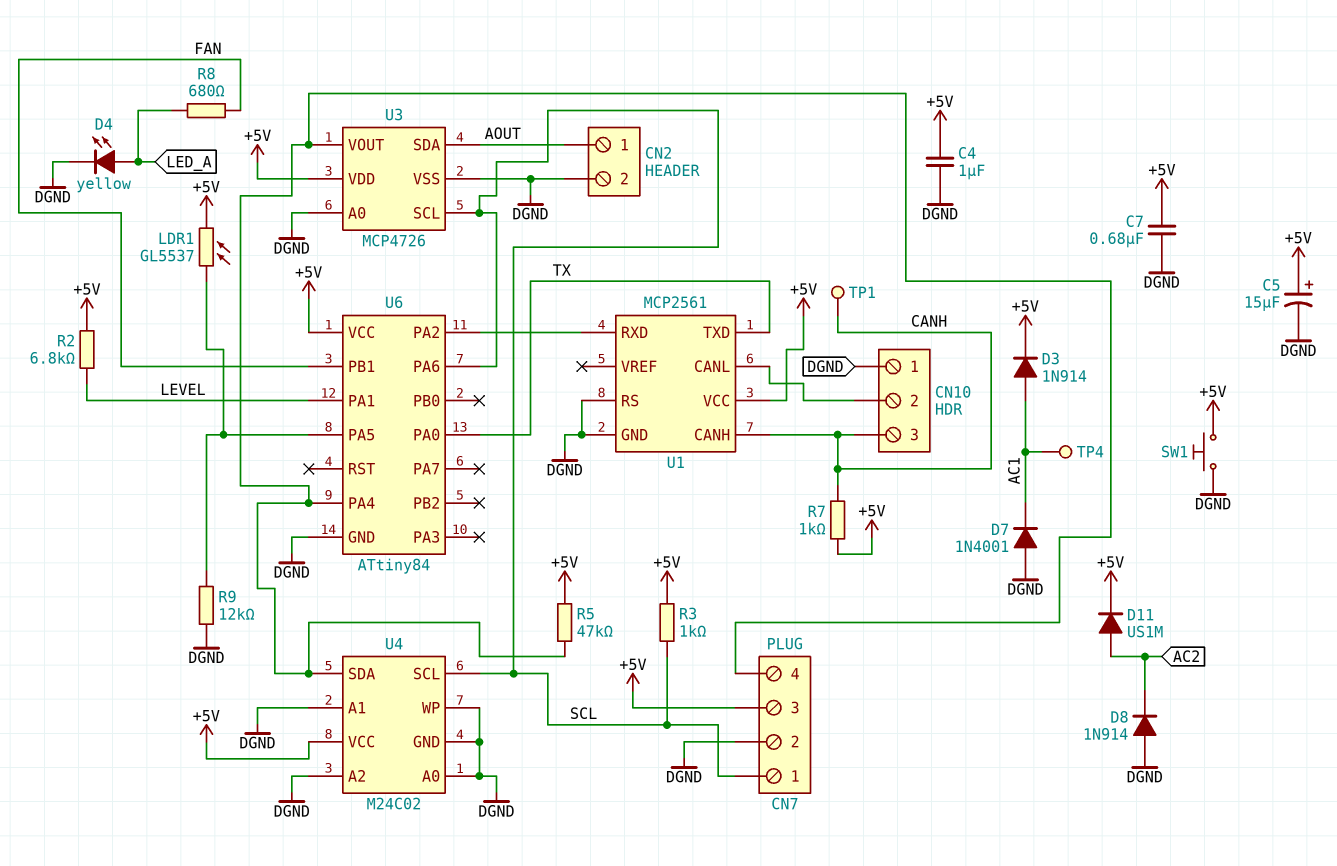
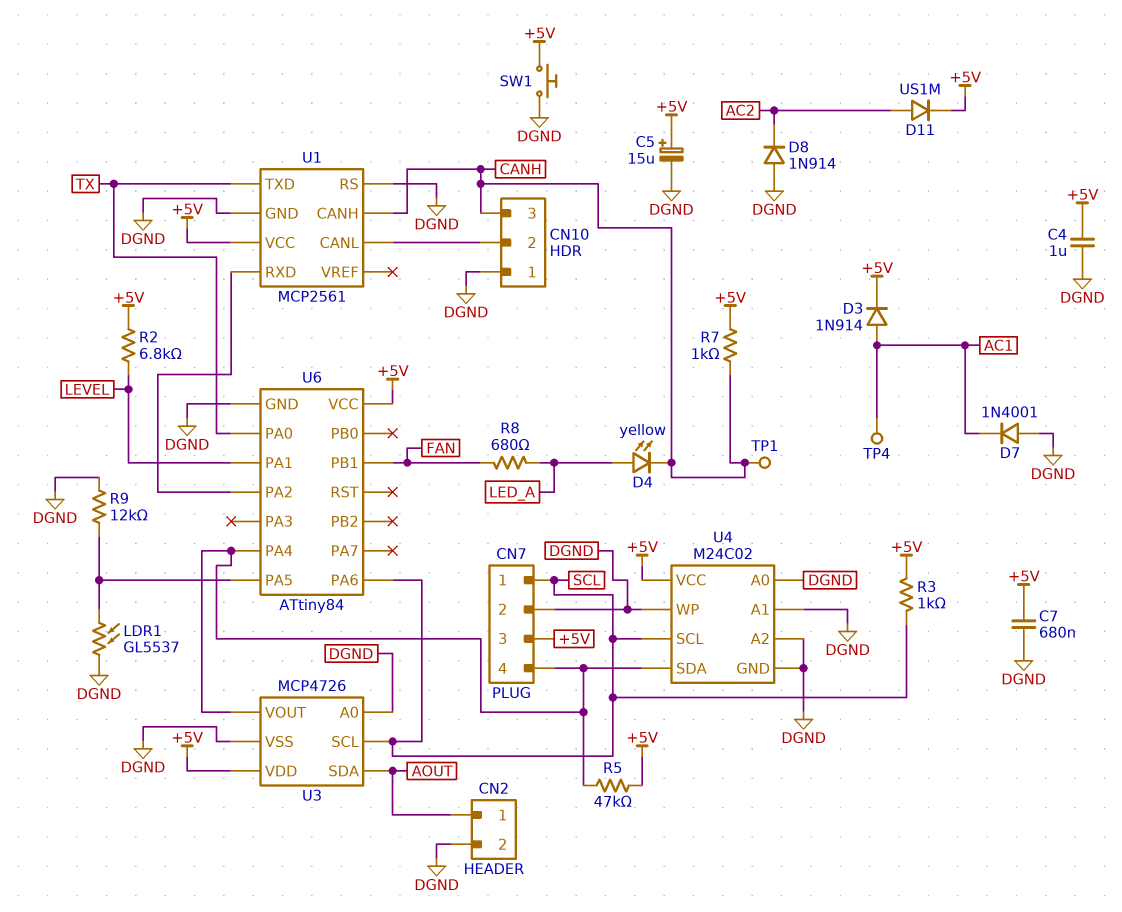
D4: LED yellow (A LED_A, K DGND) -> LED yellow (A LED_A, K CANH)
LDR1: GL5537 (+5V, U6/PA5) -> GL5537 (DGND, U6/PA5)

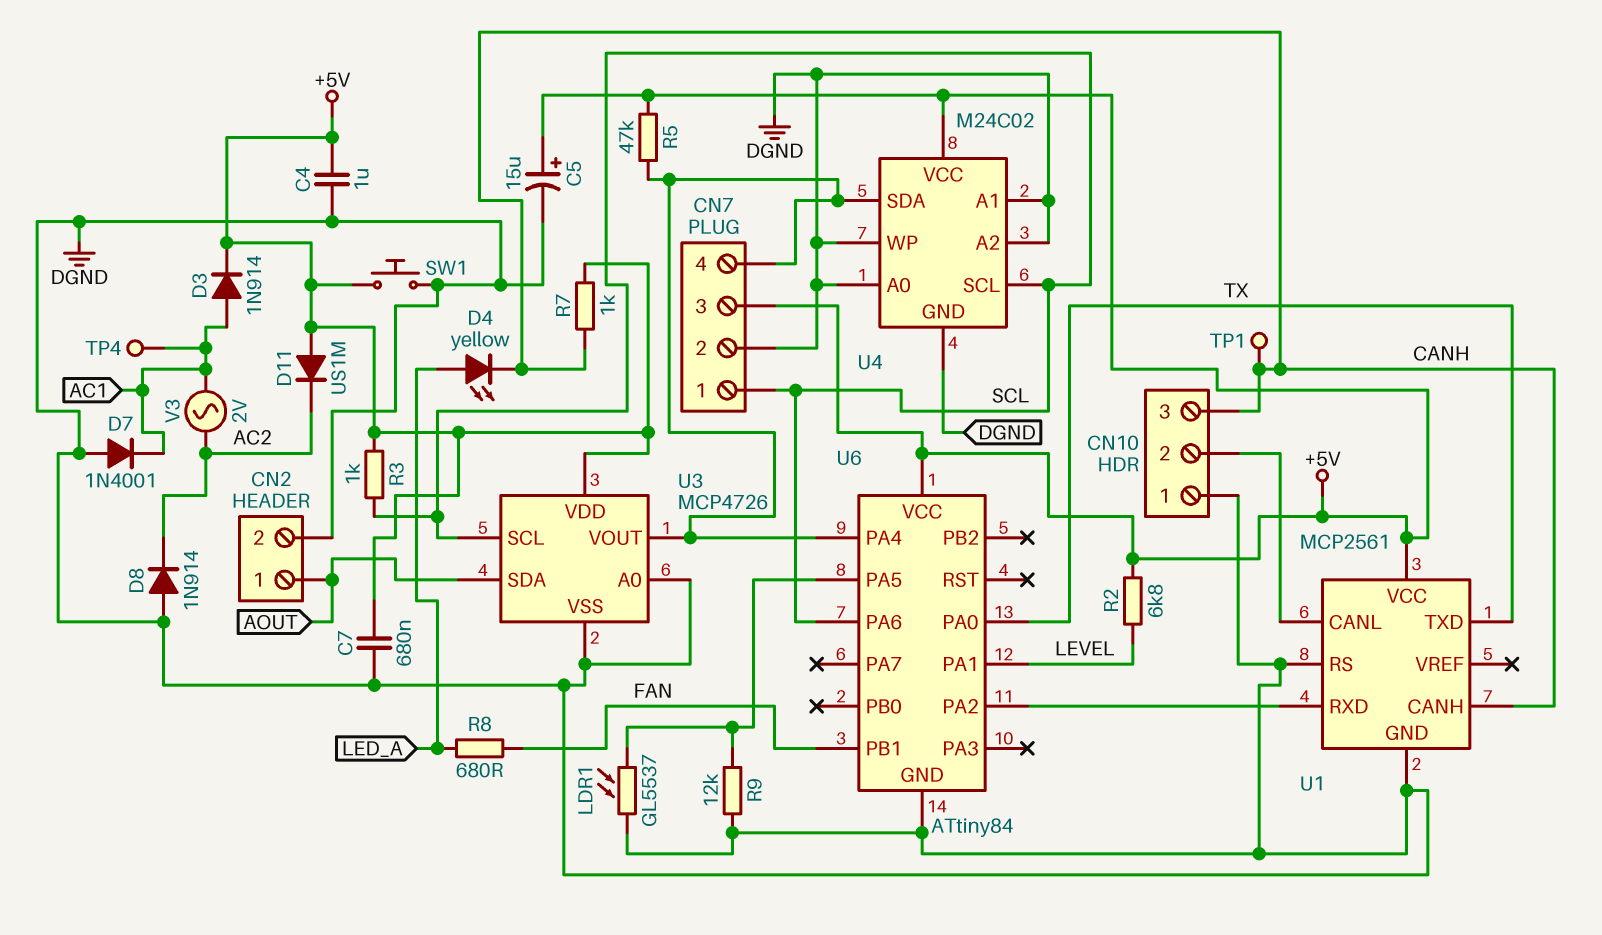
D11: diode US1M (A AC2, K +5V) -> diode US1M (A +5V, K AC2)
V3: none -> AC 2V (AC1, AC2)

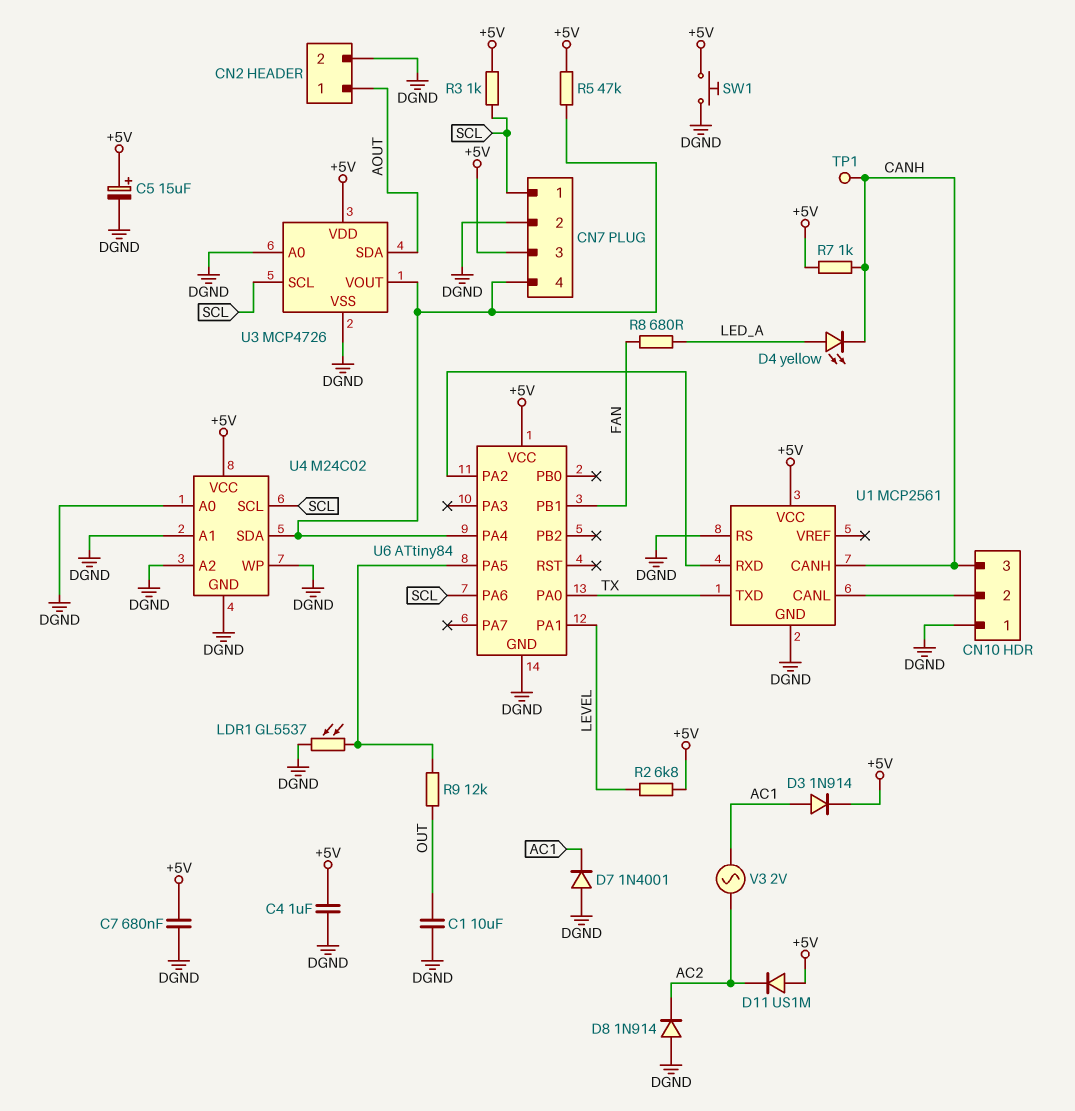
C1: none -> 10uF (DGND, OUT)
R9: 12k (DGND, U6/PA5) -> 12k (OUT, U6/PA5)
TP4: test point (AC1) -> none

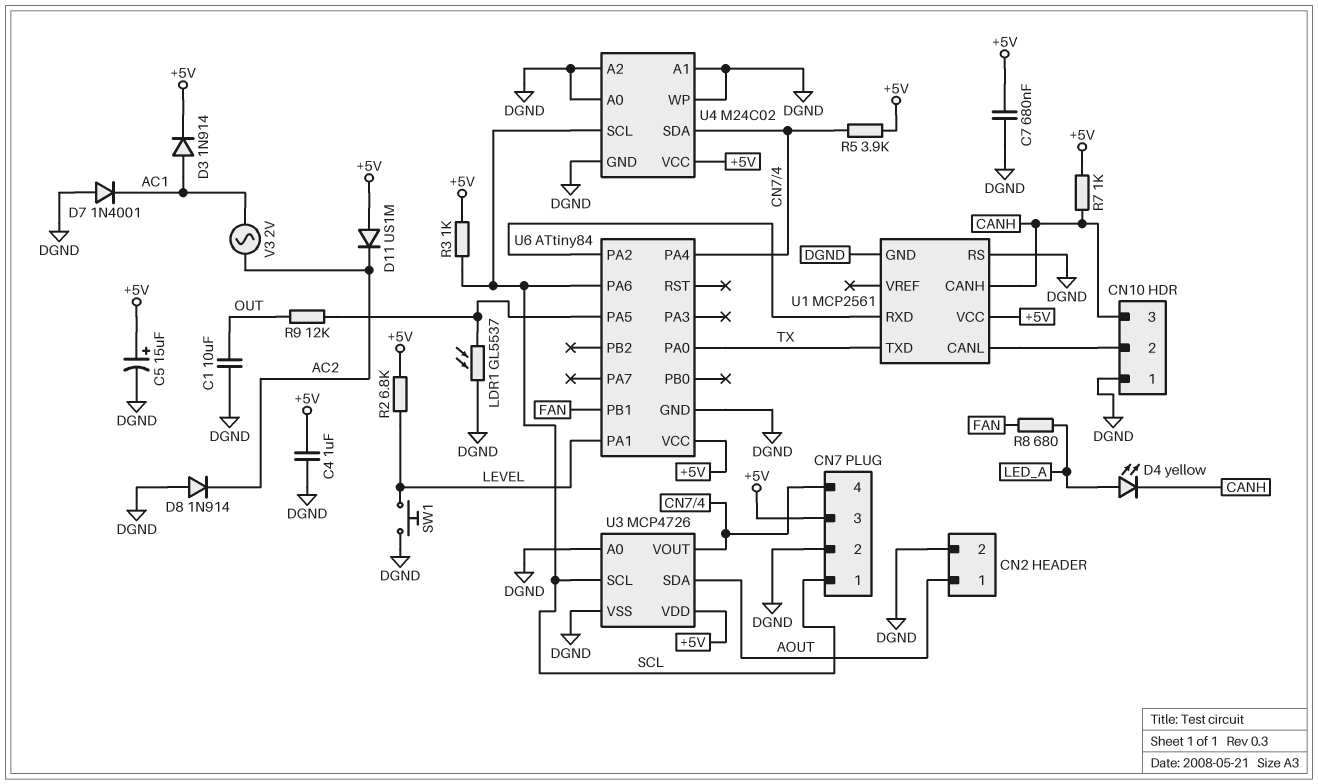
R5: 47k (+5V, CN7/4) -> 3.9k (+5V, CN7/4)
SW1: button (+5V, DGND) -> button (DGND, LEVEL)
TP1: test point (CANH) -> none

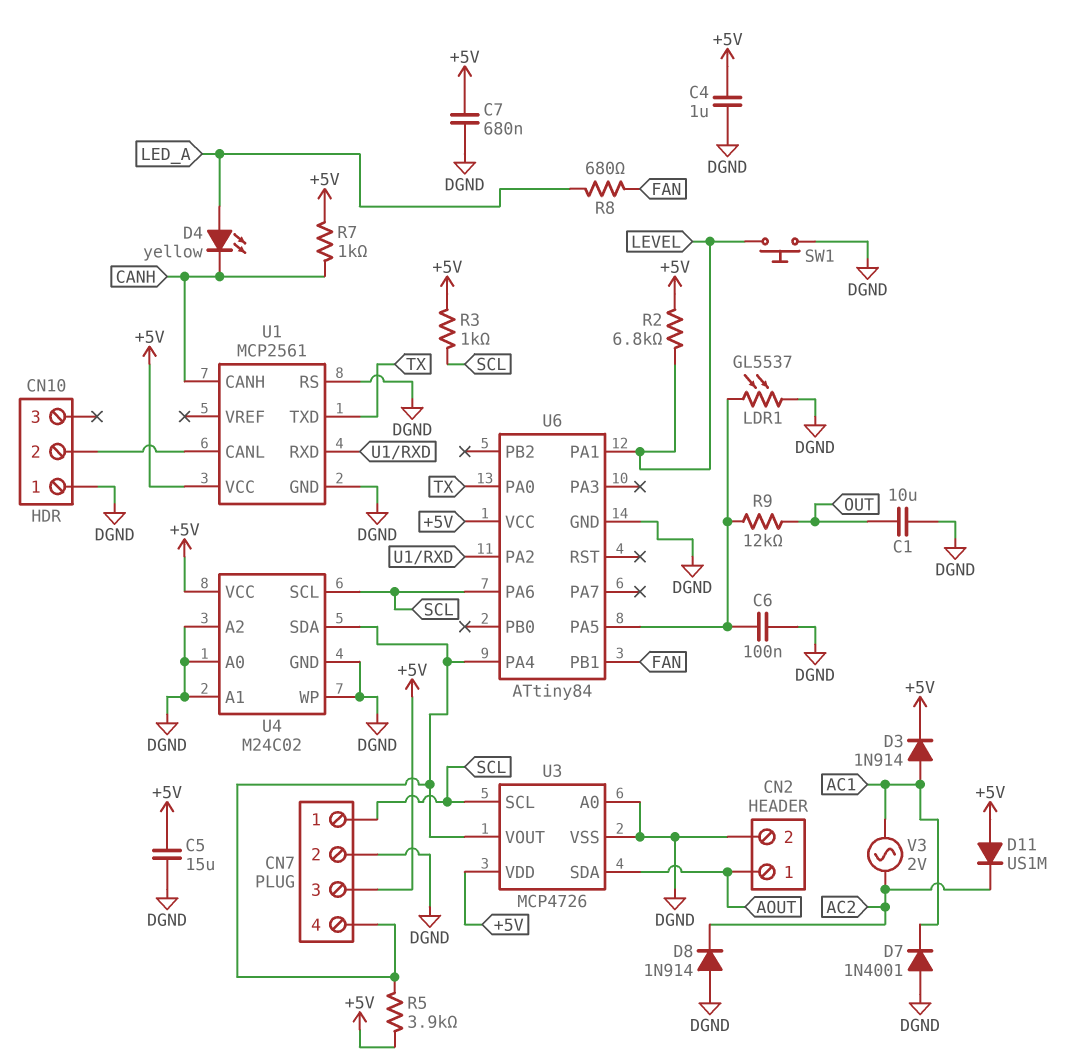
C5: 15uF (plus +5V, minus DGND) -> 15uF (+5V, DGND)
C6: none -> 100nF (DGND, U6/PA5)
CN10 pin 3: CANH -> none

